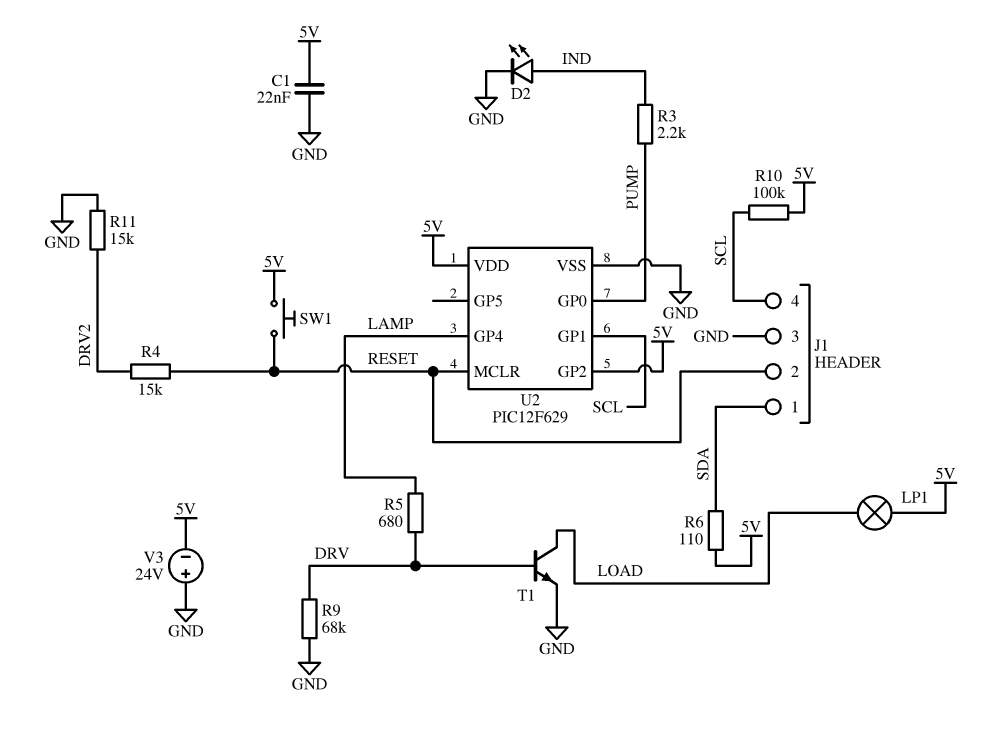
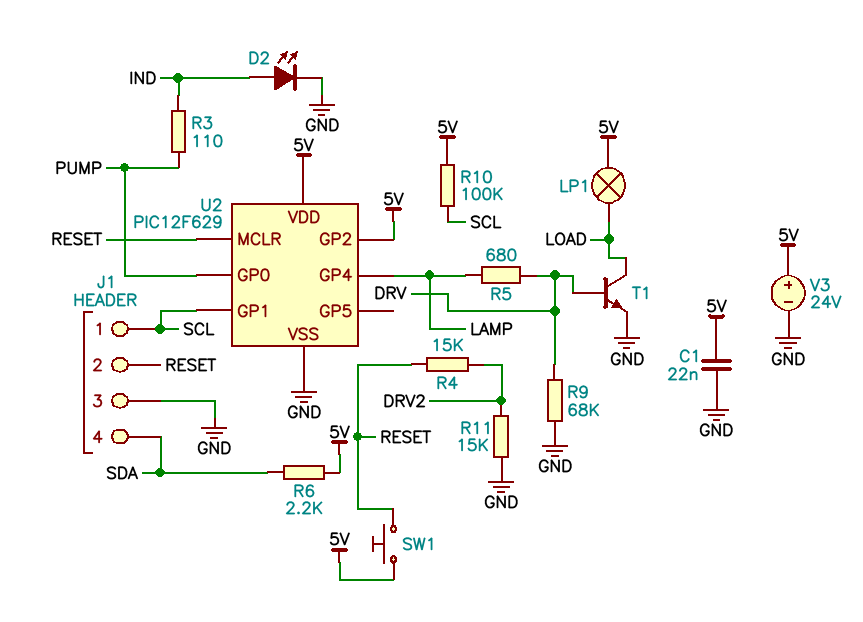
J1 pin 1: SDA -> SCL
J1 pin 4: SCL -> SDA
R3: 2.2k (IND, PUMP) -> 110 (IND, PUMP)
R6: 110 (5V, SDA) -> 2.2k (5V, SDA)
V3: 24V (plus GND, minus 5V) -> 24V (plus 5V, minus GND)

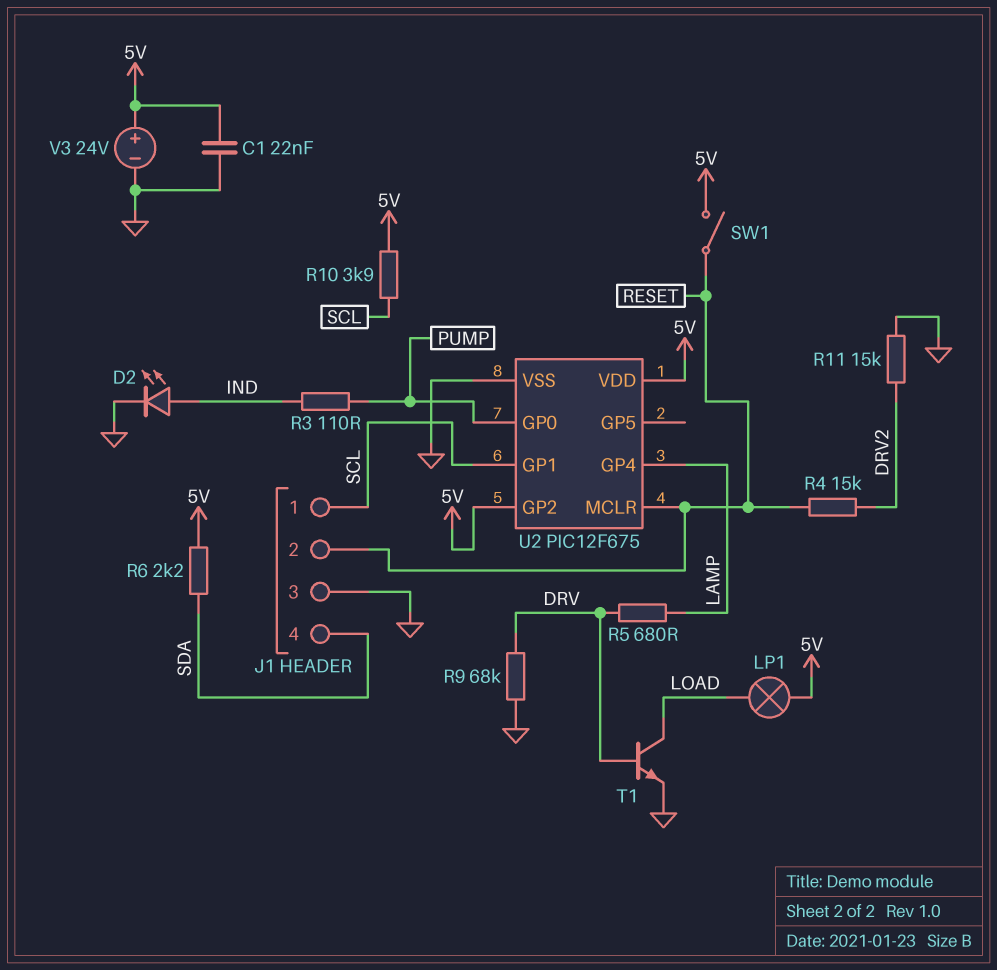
R10: 100k (5V, SCL) -> 3.9k (5V, SCL)
SW1: button (5V, RESET) -> switch (5V, RESET)
U2: PIC12F629 -> PIC12F675

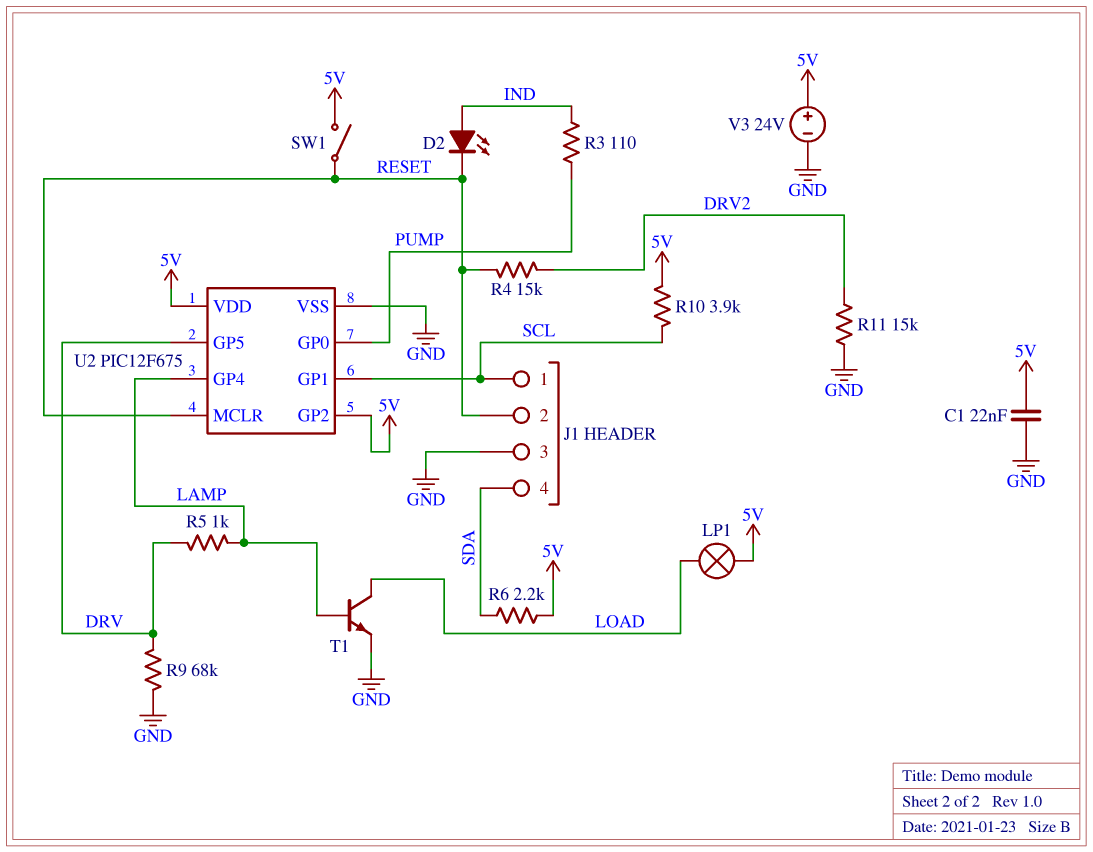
D2: LED (A IND, K GND) -> LED (A IND, K RESET)
R5: 680 (DRV, LAMP) -> 1k (DRV, LAMP)
T1: NPN (B DRV, C LOAD, E GND) -> NPN (B LAMP, C LOAD, E GND)
U2 pin GP5: none -> DRV

